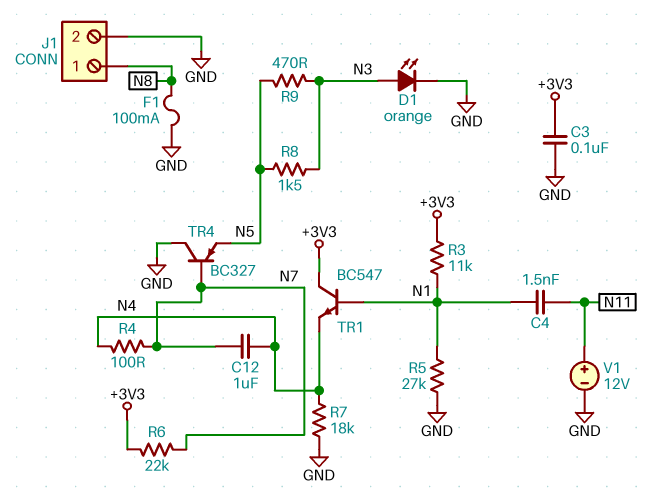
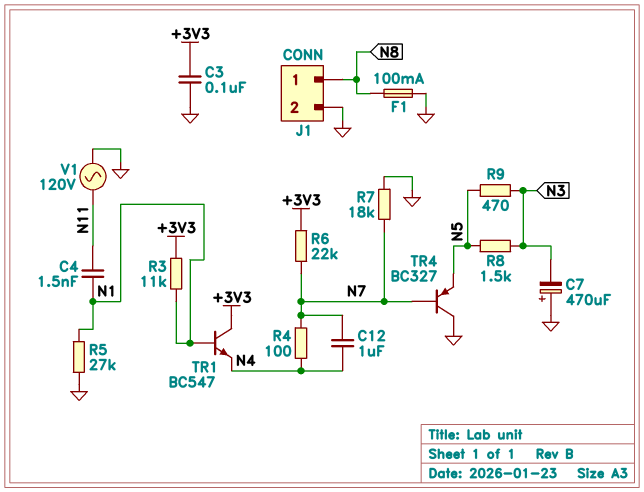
C7: none -> 470uF (plus GND, minus N3)
D1: LED orange (A N3, K GND) -> none
R7: 18k (GND, N4) -> 18k (GND, N7)
V1: 12V (plus N11, minus GND) -> AC 120V (GND, N11)

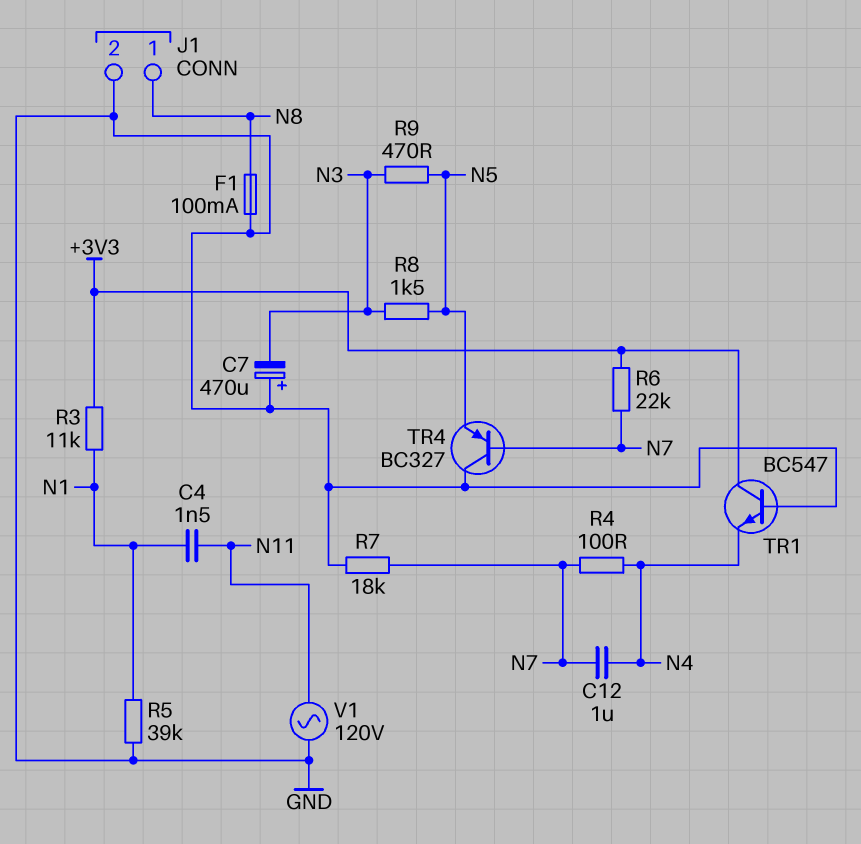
C3: 100nF (+3V3, GND) -> none
R5: 27k (GND, N1) -> 39k (GND, N1)
TR1: NPN BC547 (B N1, C +3V3, E N4) -> NPN BC547 (B GND, C +3V3, E N4)

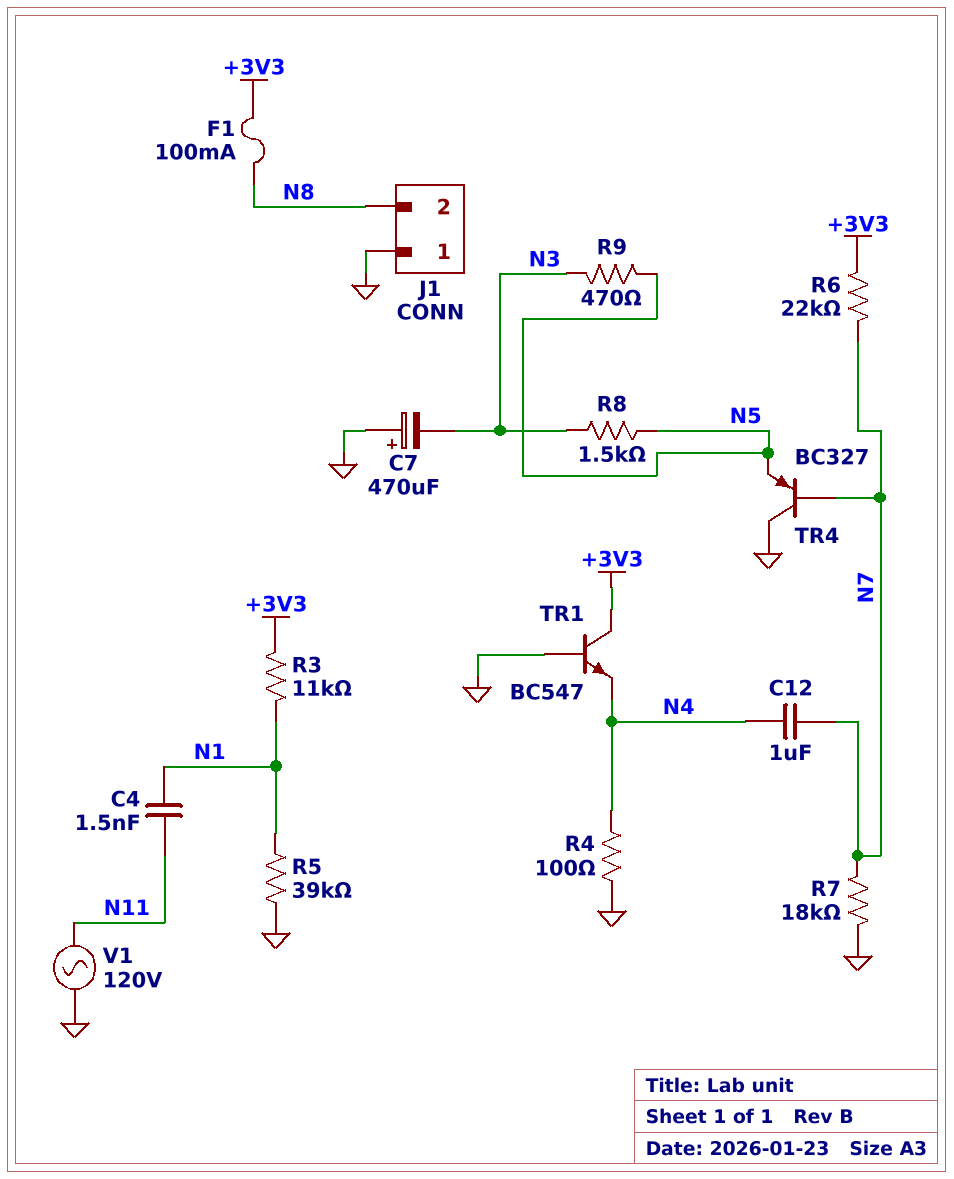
F1: 100mA (GND, N8) -> 100mA (+3V3, N8)
J1 pin 1: N8 -> GND
J1 pin 2: GND -> N8
R4: 100 (N4, N7) -> 100 (GND, N4)

